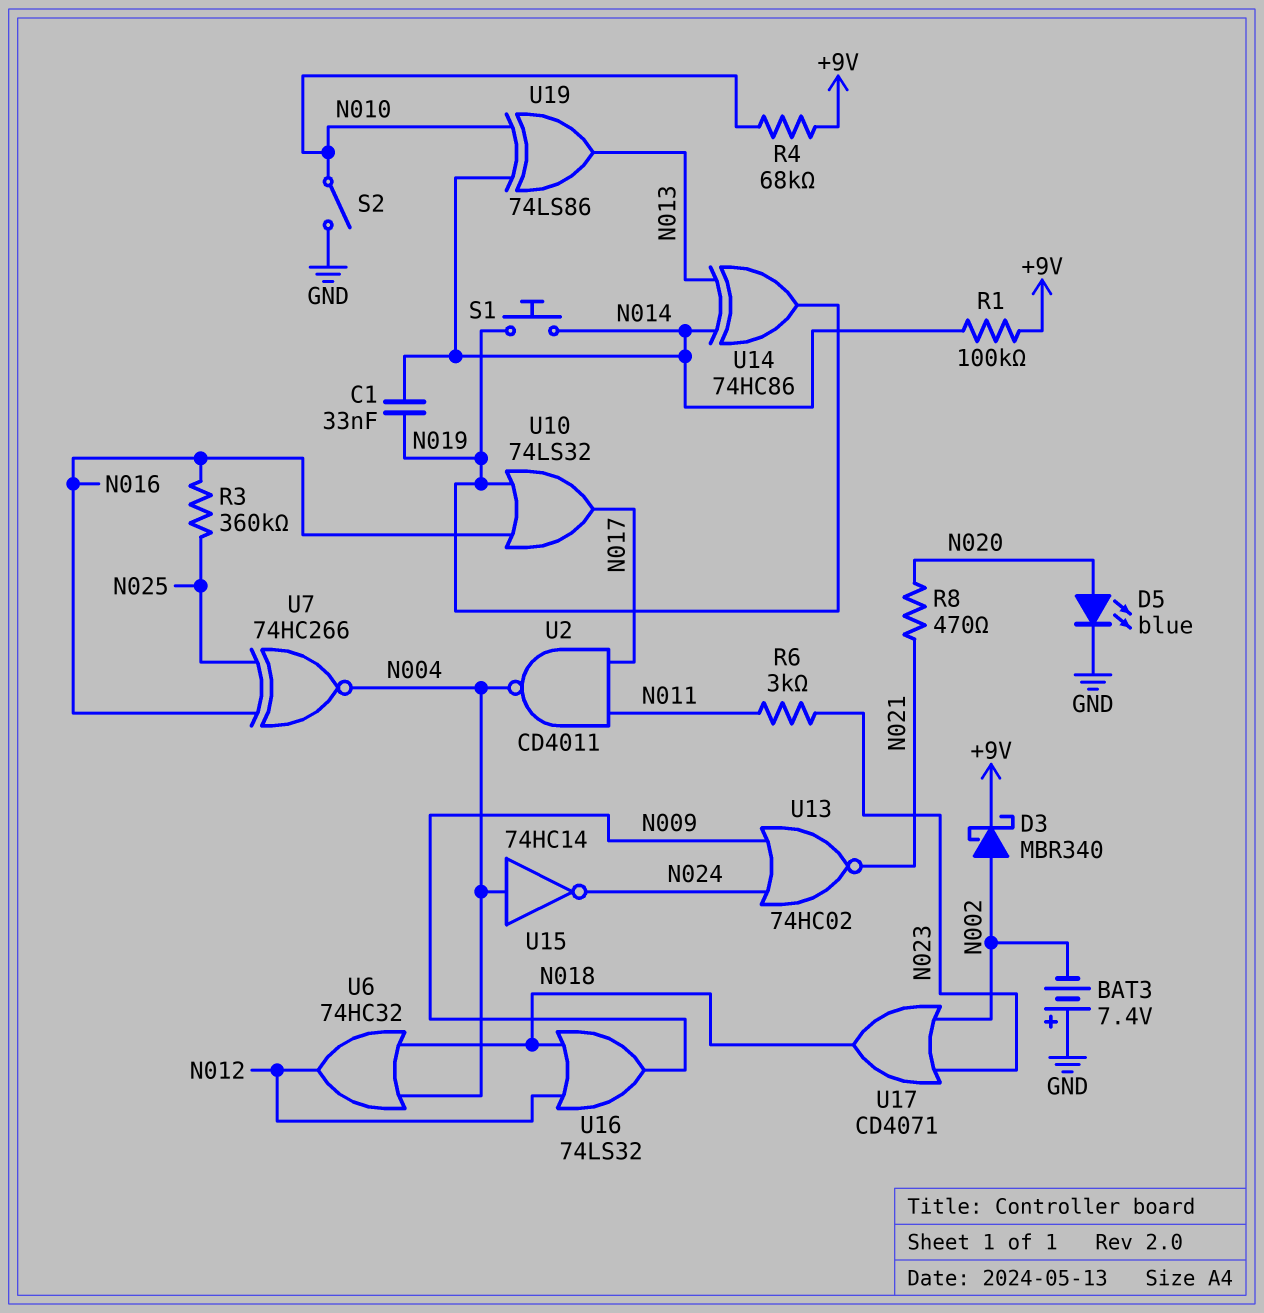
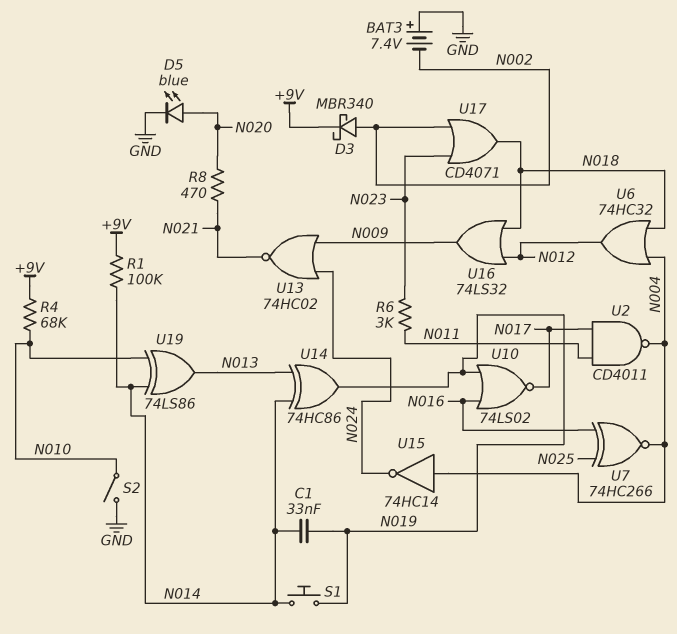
R3: 360k (N016, N025) -> none
U10: OR 74LS32 (in N016, in N019, out N017) -> NOR 74LS02 (in N016, in N019, out N017)

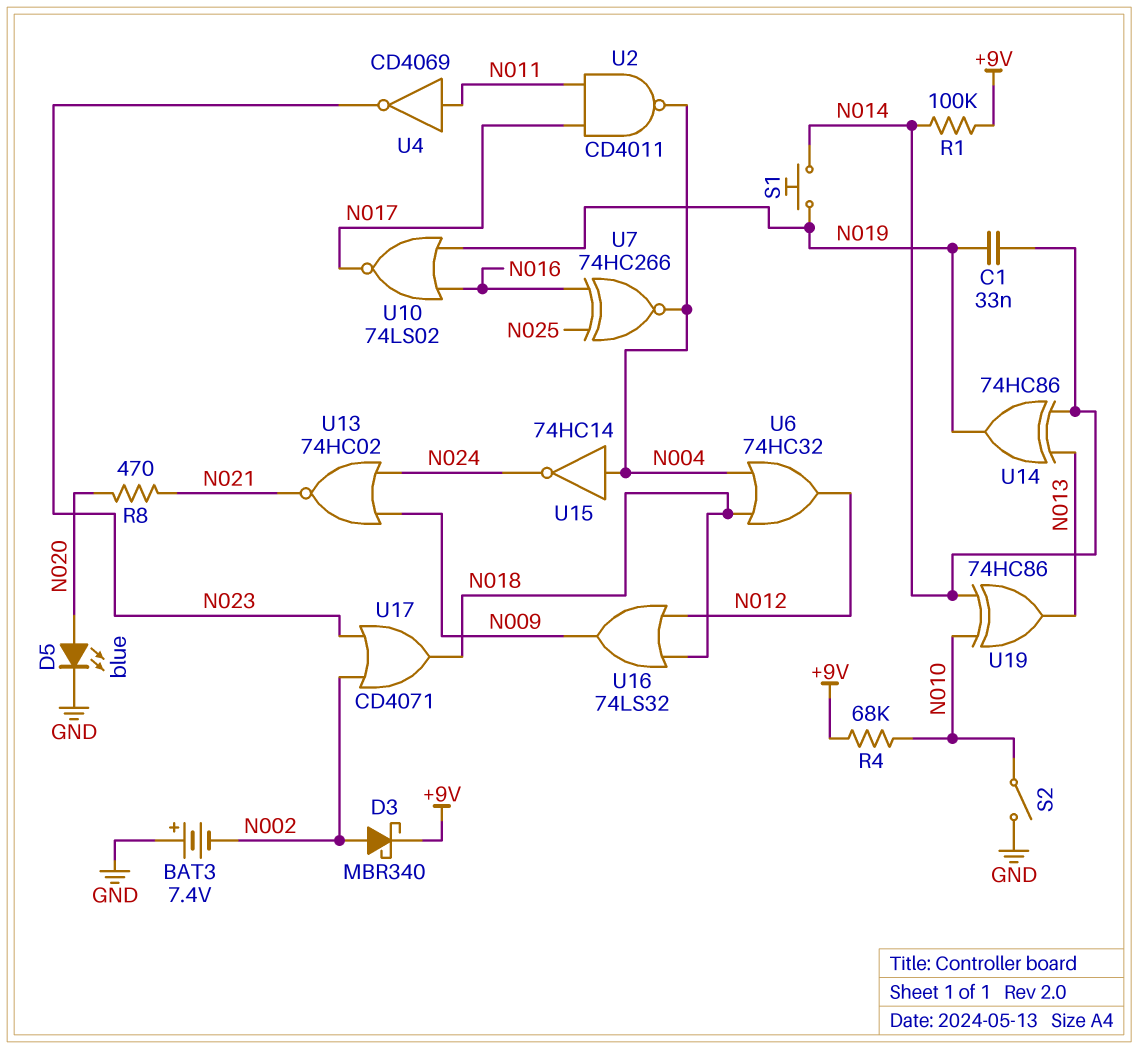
R6: 3k (N011, N023) -> none
U4: none -> NOT CD4069 (in N011, out N023)
U19: XOR 74LS86 (in N010, in N014, out N013) -> XOR 74HC86 (in N010, in N014, out N013)

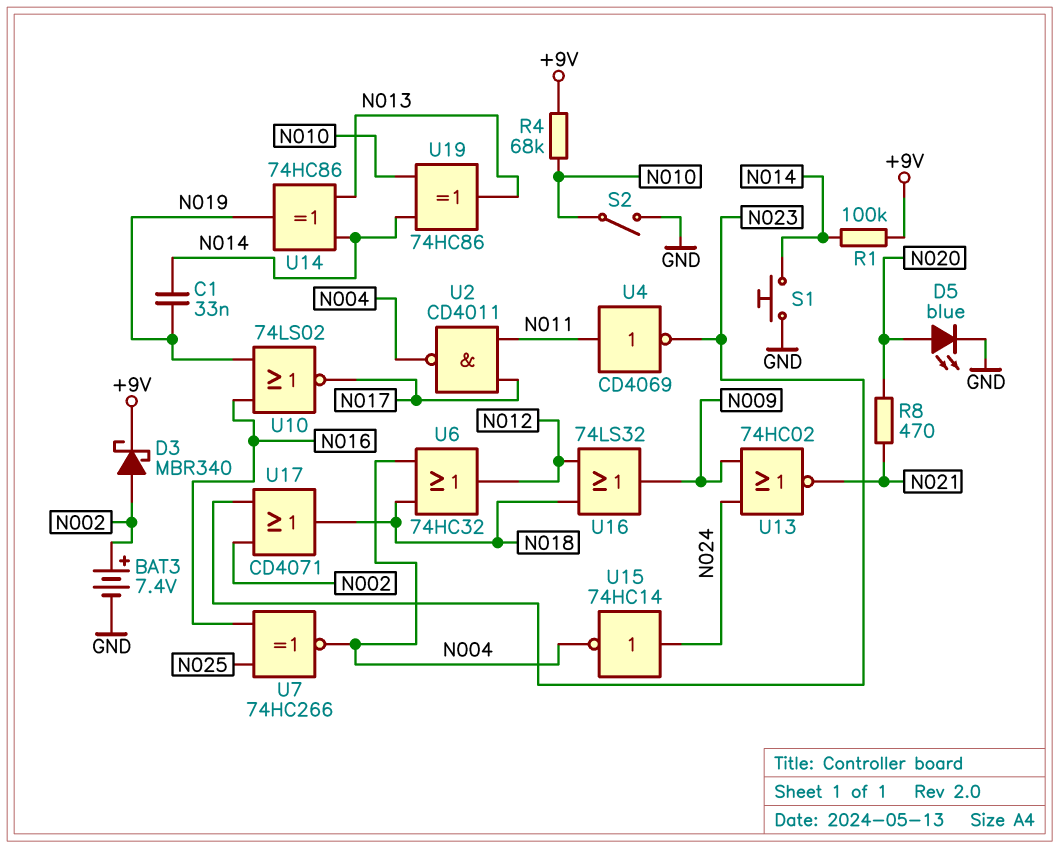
BAT3: 7.4V (plus GND, minus N002) -> 7.4V (plus N002, minus GND)
S1: button (N014, N019) -> button (GND, N014)
U15: NOT 74HC14 (in N004, out N024) -> NOT 74HC14 (in N024, out N004)

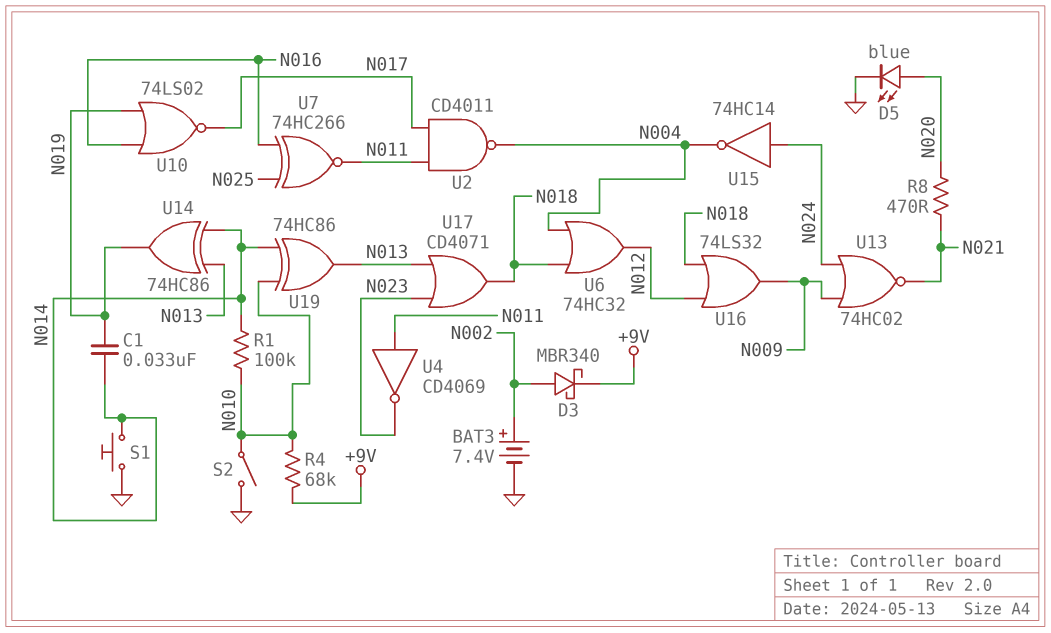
R1: 100k (+9V, N014) -> 100k (N010, N014)
U7: XNOR 74HC266 (in N016, in N025, out N004) -> XNOR 74HC266 (in N016, in N025, out N011)
U17: OR CD4071 (in N002, in N023, out N018) -> OR CD4071 (in N013, in N023, out N018)

